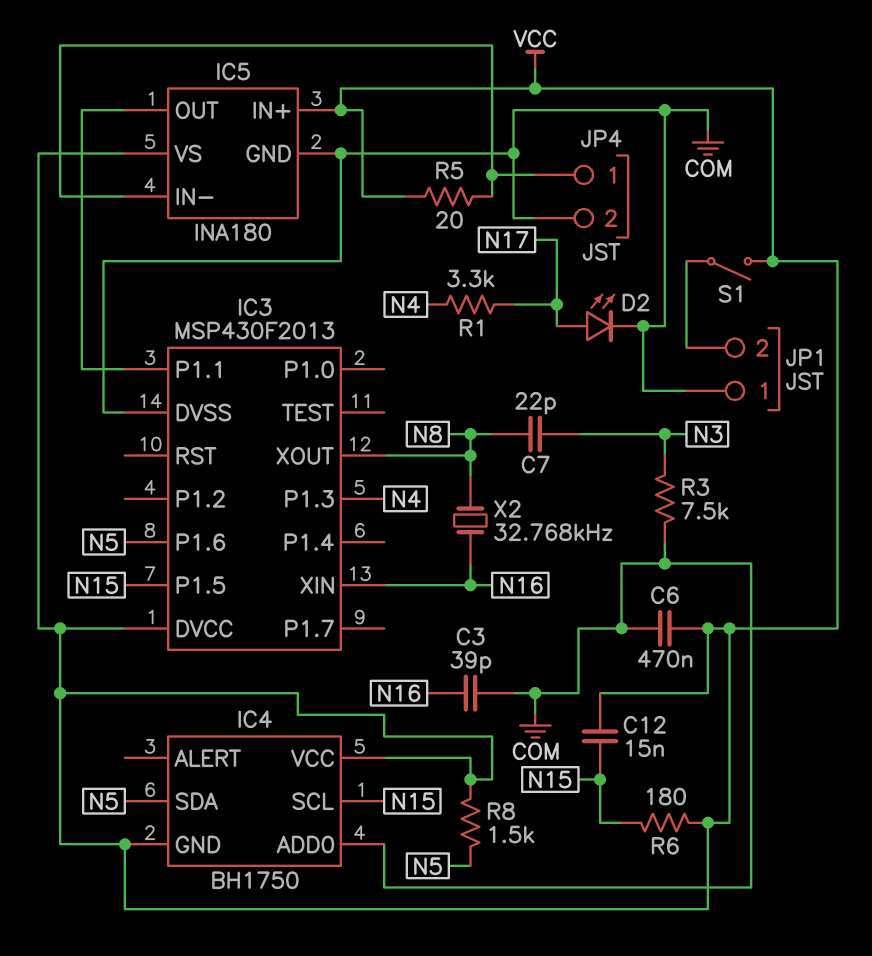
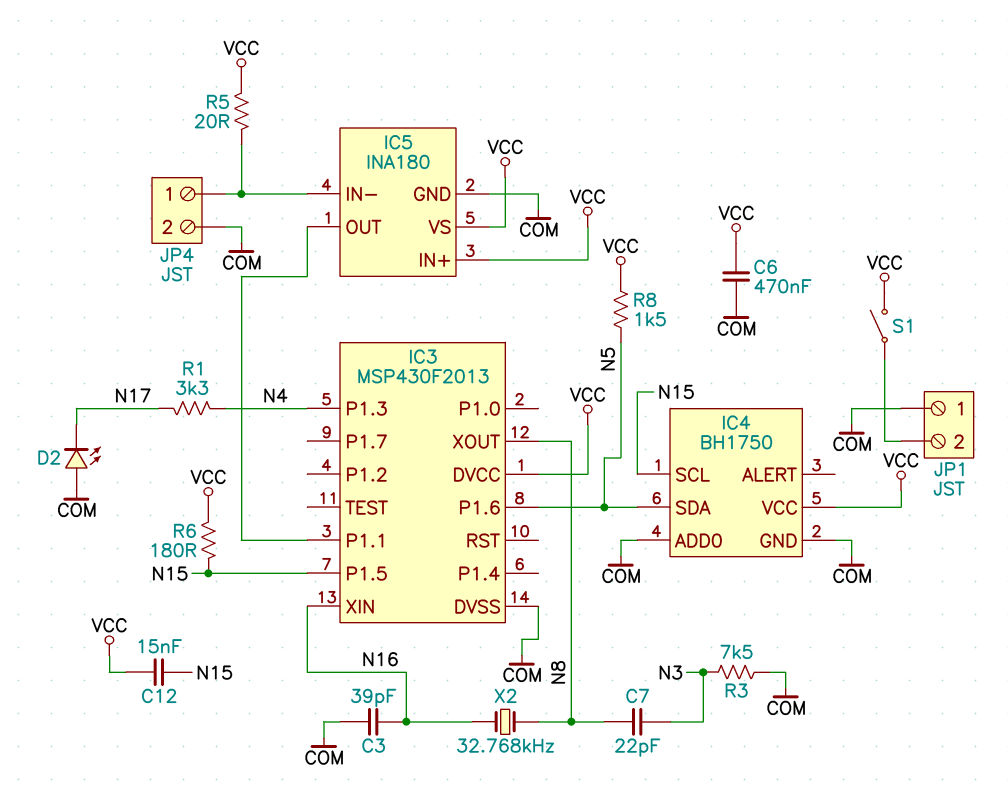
D2: LED (A N17, K COM) -> LED (A COM, K N17)
IC4 pin GND: VCC -> COM

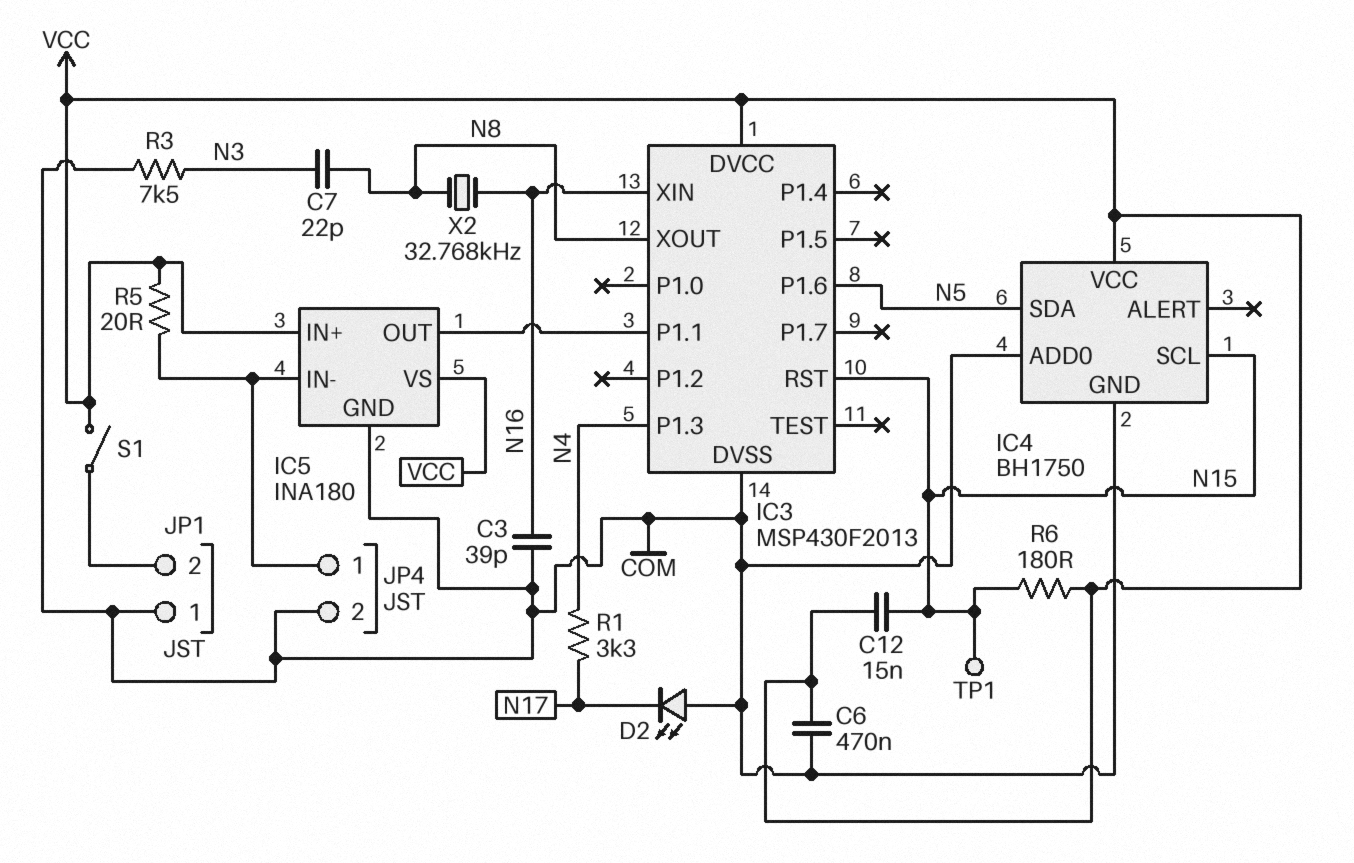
IC3 pin P1.5: N15 -> none
IC3 pin RST: none -> N15
R8: 1.5k (N5, VCC) -> none
TP1: none -> test point (N15)

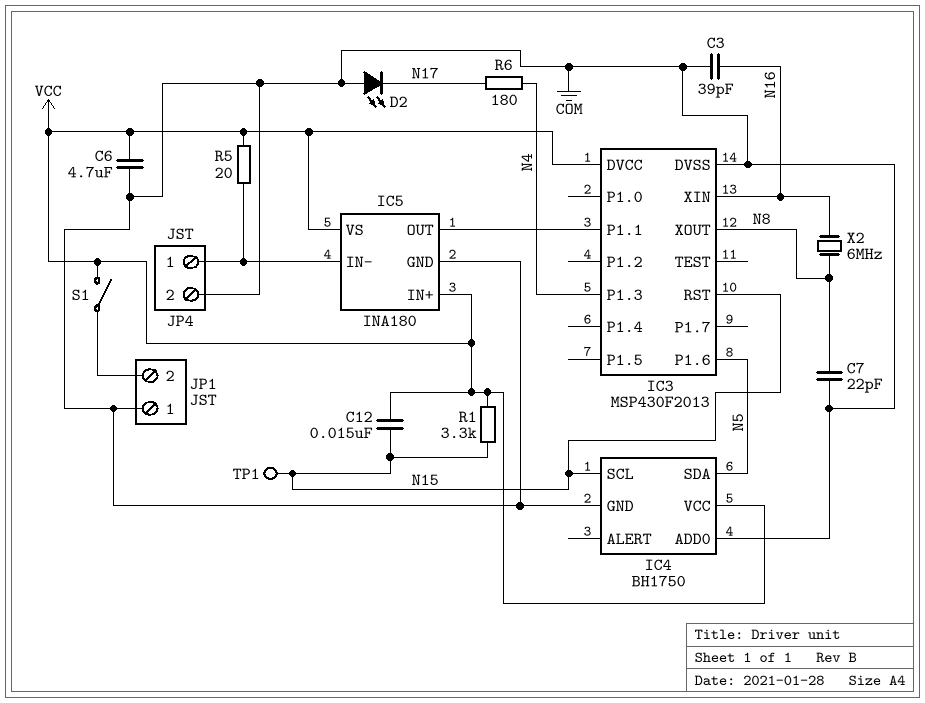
C6: 470nF (COM, VCC) -> 4.7uF (COM, VCC)
C7: 22pF (N3, N8) -> 22pF (COM, N8)
R1: 3.3k (N4, N17) -> 3.3k (N15, VCC)
R3: 7.5k (COM, N3) -> none
R6: 180 (N15, VCC) -> 180 (N4, N17)
X2: 32.768kHz (N8, N16) -> 6MHz (N8, N16)

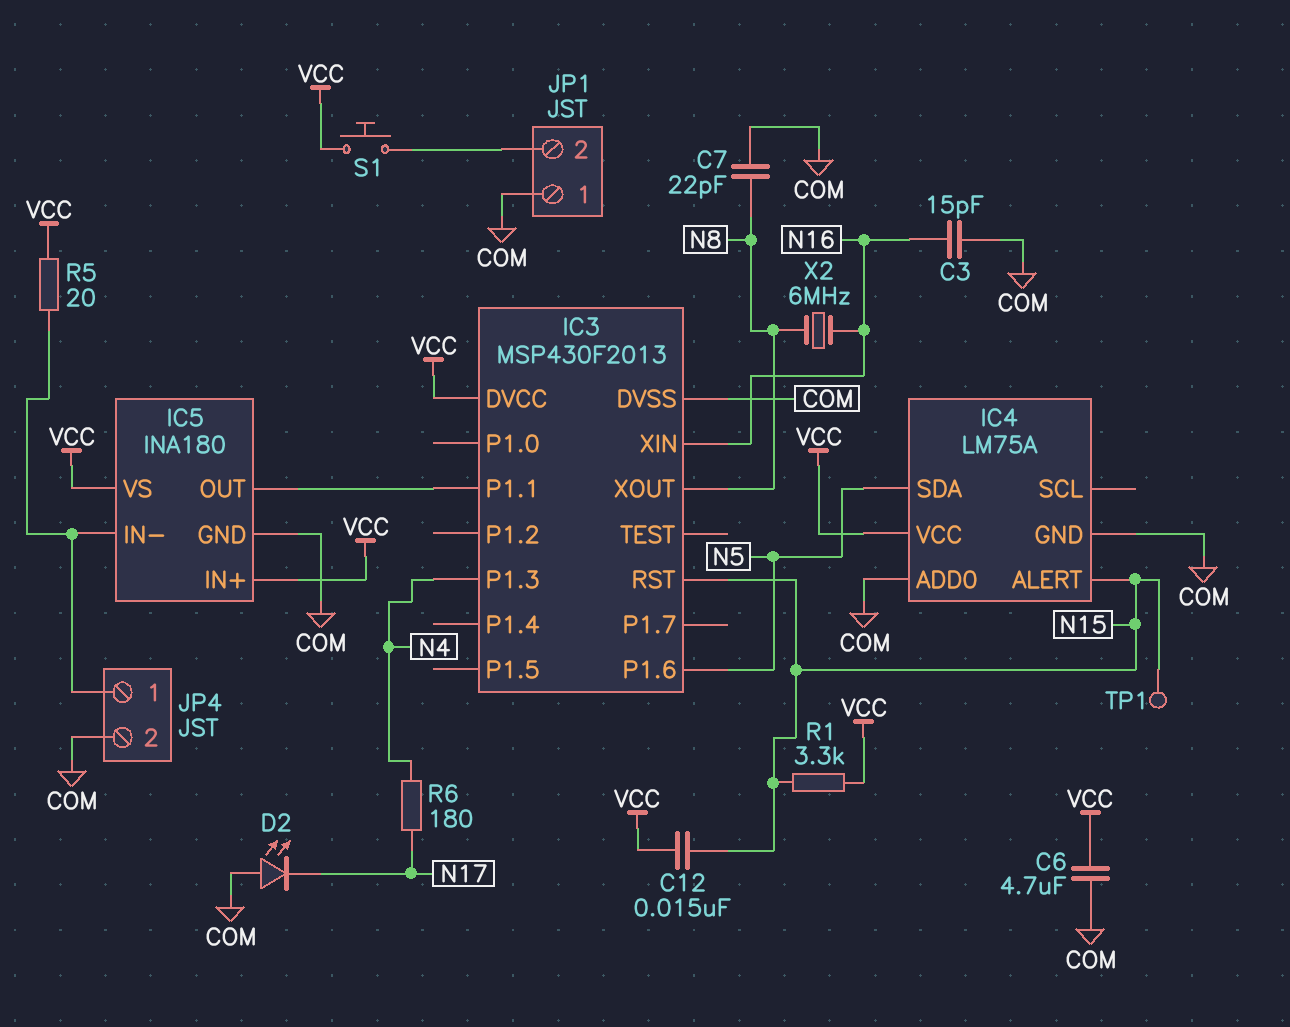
C3: 39pF (COM, N16) -> 15pF (COM, N16)
IC4: BH1750 -> LM75A
IC4 pin ALERT: none -> N15
IC4 pin SCL: N15 -> none
S1: switch (JP1/2, VCC) -> button (JP1/2, VCC)

